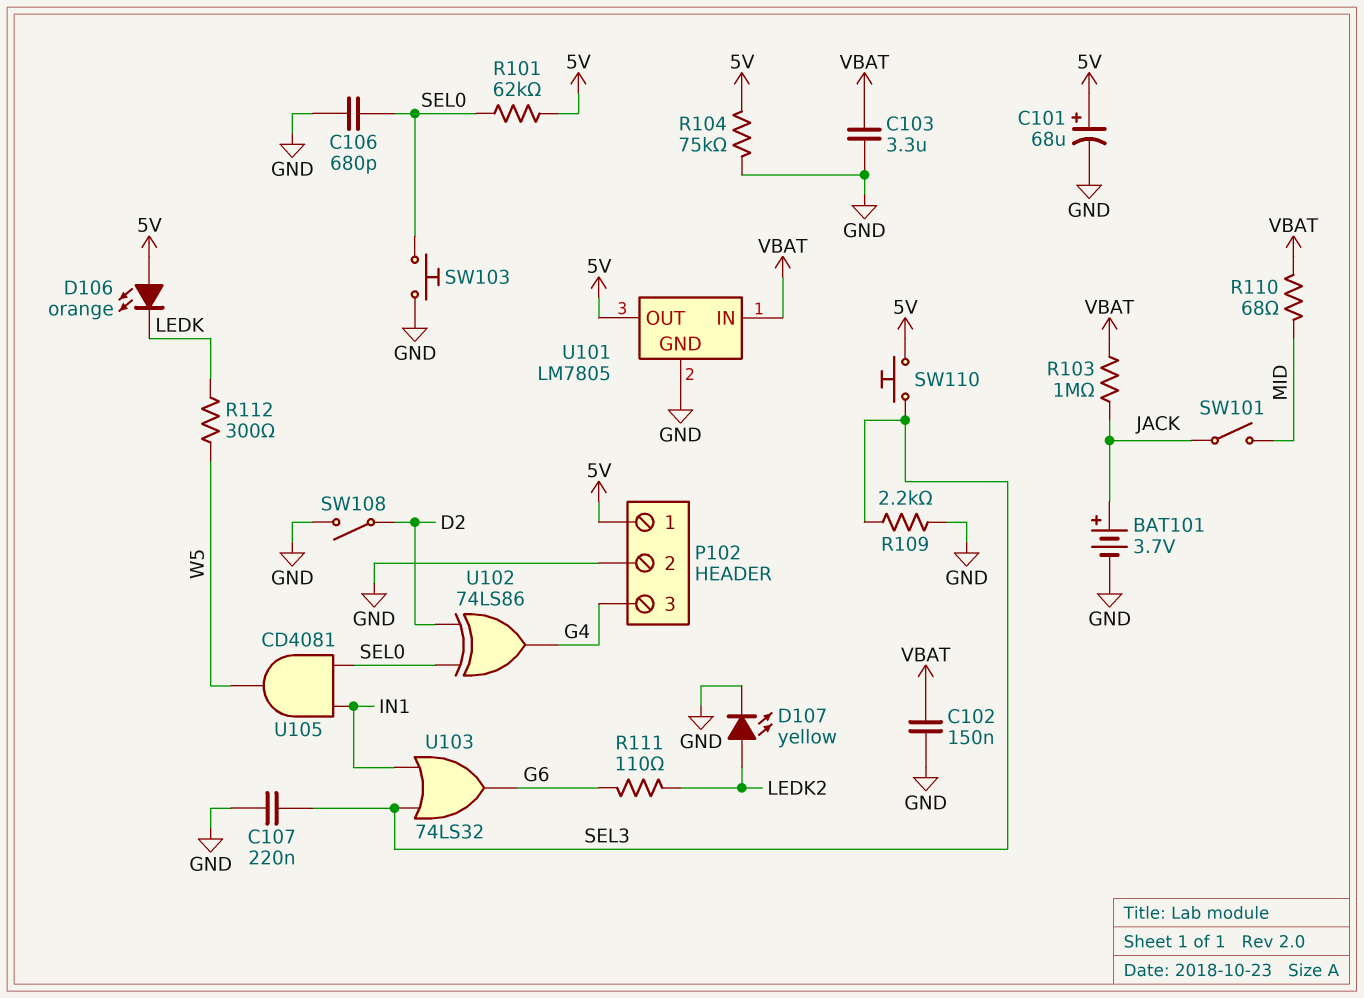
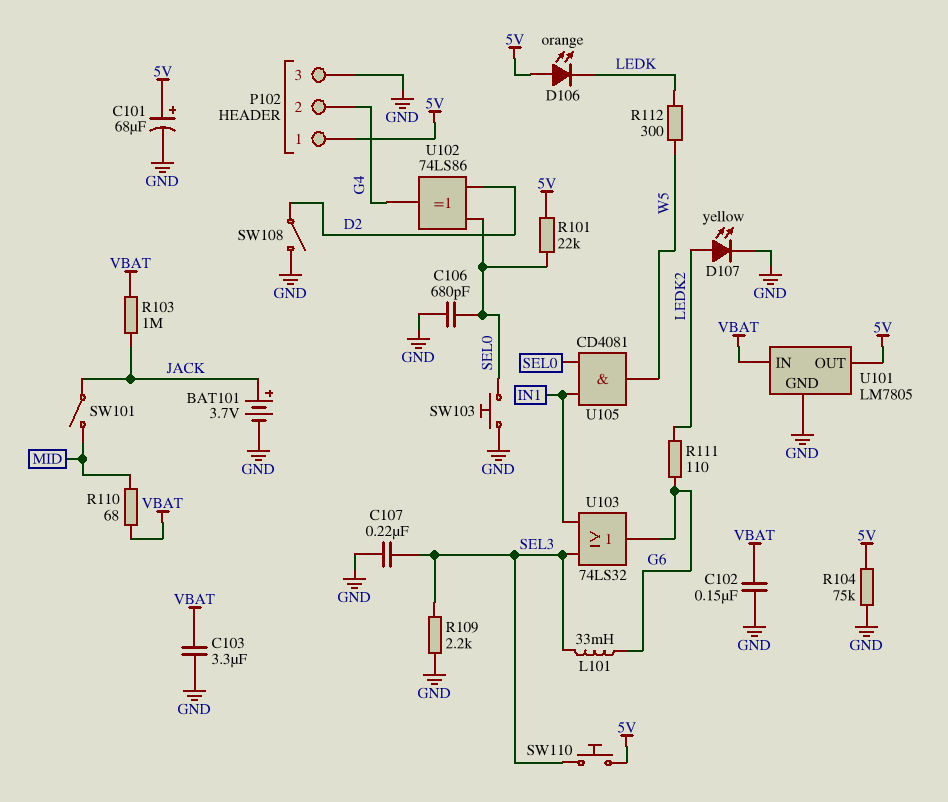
L101: none -> 33mH (G6, SEL3)
P102 pin 2: GND -> G4
P102 pin 3: G4 -> GND
R101: 62k (5V, SEL0) -> 22k (5V, SEL0)

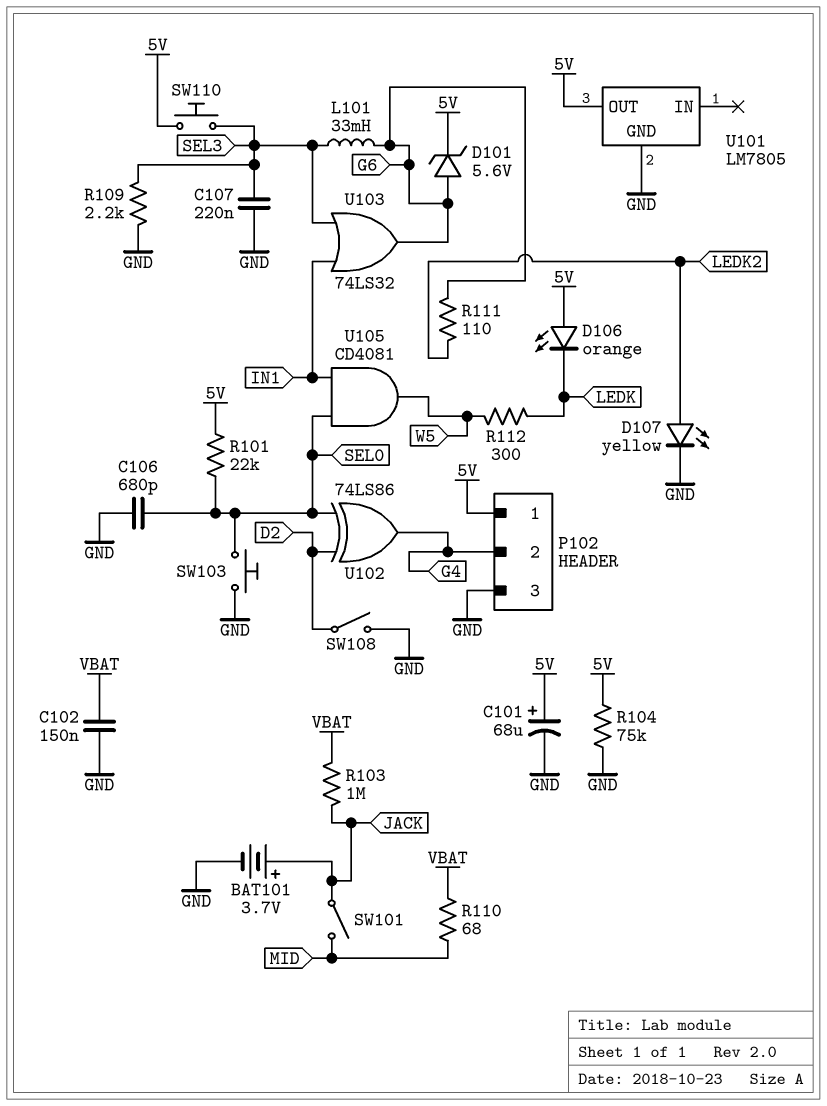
C103: 3.3uF (GND, VBAT) -> none
D101: none -> zener 5.6V (A G6, K 5V)
U101 pin IN: VBAT -> none

